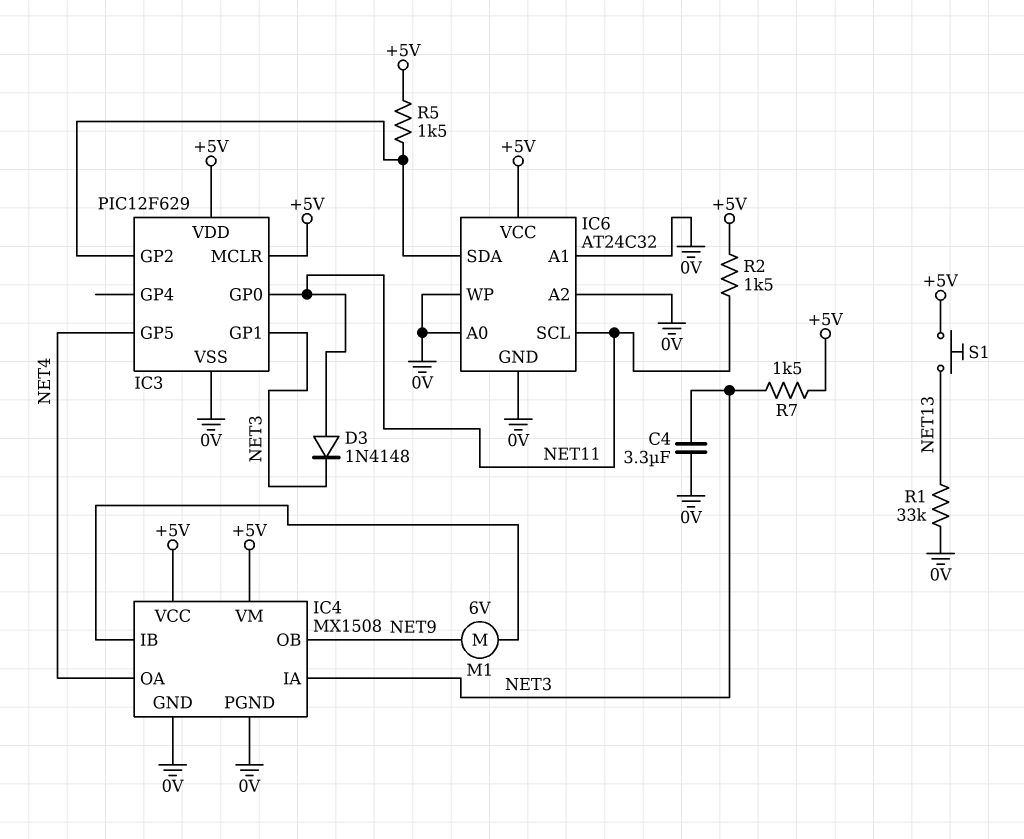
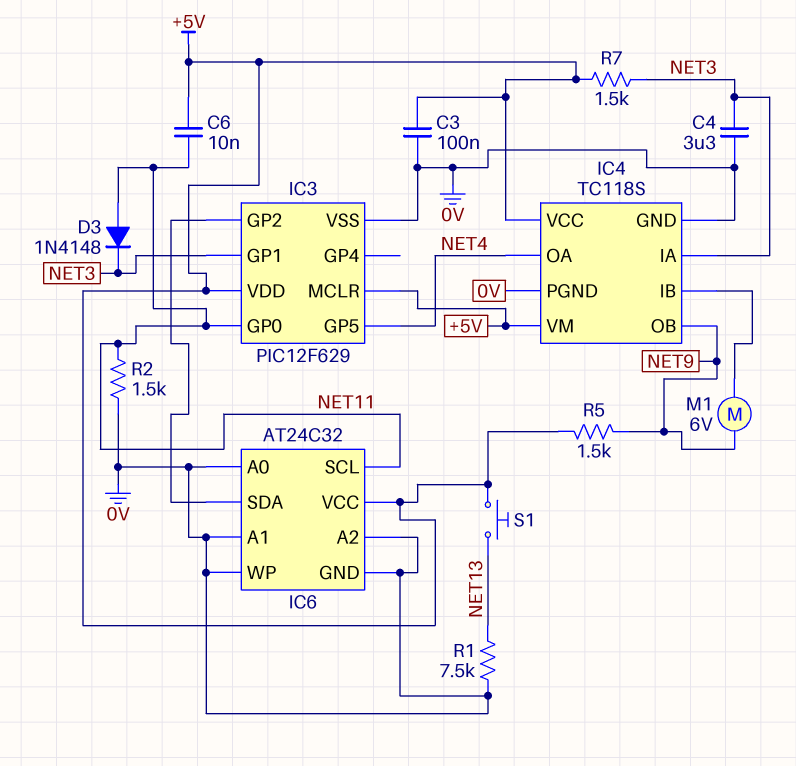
C3: none -> 100nF (+5V, 0V)
C6: none -> 10nF (+5V, NET11)
IC4: MX1508 -> TC118S
R1: 33k (0V, NET13) -> 7.5k (0V, NET13)
R2: 1.5k (+5V, NET11) -> 1.5k (0V, NET11)
R5: 1.5k (+5V, IC3/GP2) -> 1.5k (+5V, NET9)

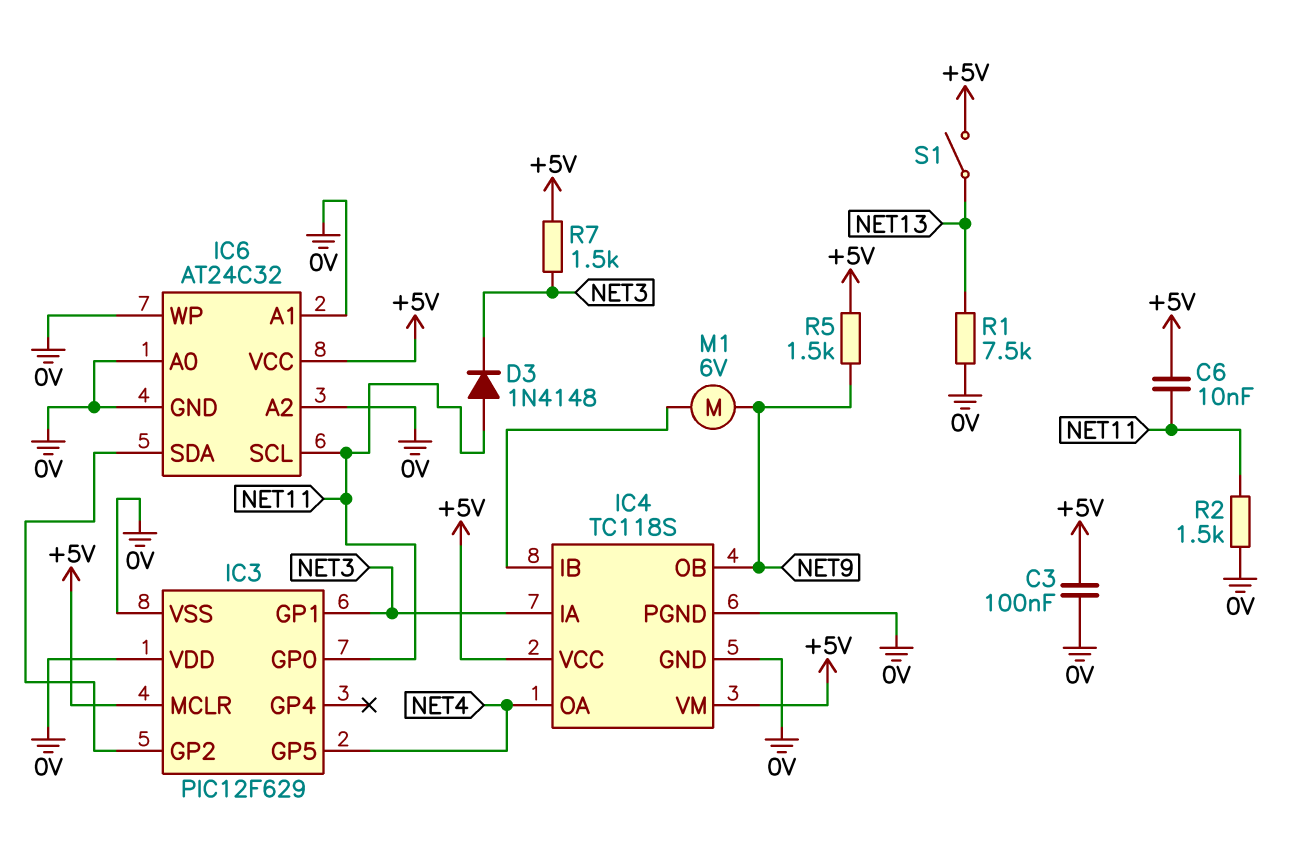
C4: 3.3uF (0V, NET3) -> none
IC3 pin VDD: +5V -> 0V
S1: button (+5V, NET13) -> switch (+5V, NET13)

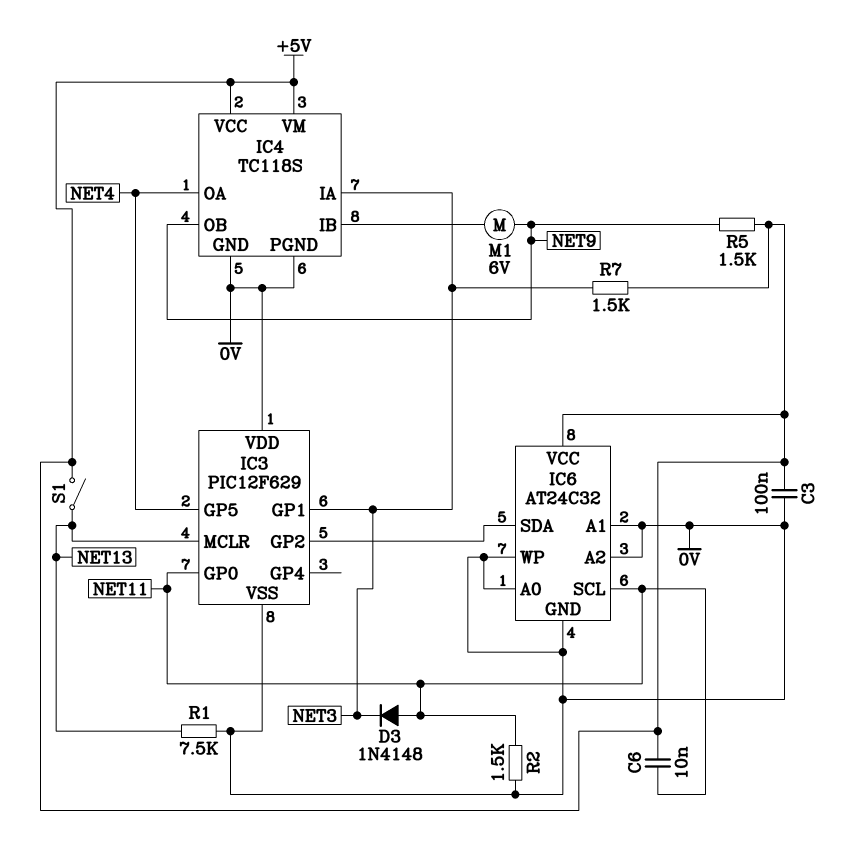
IC3 pin MCLR: +5V -> NET13

